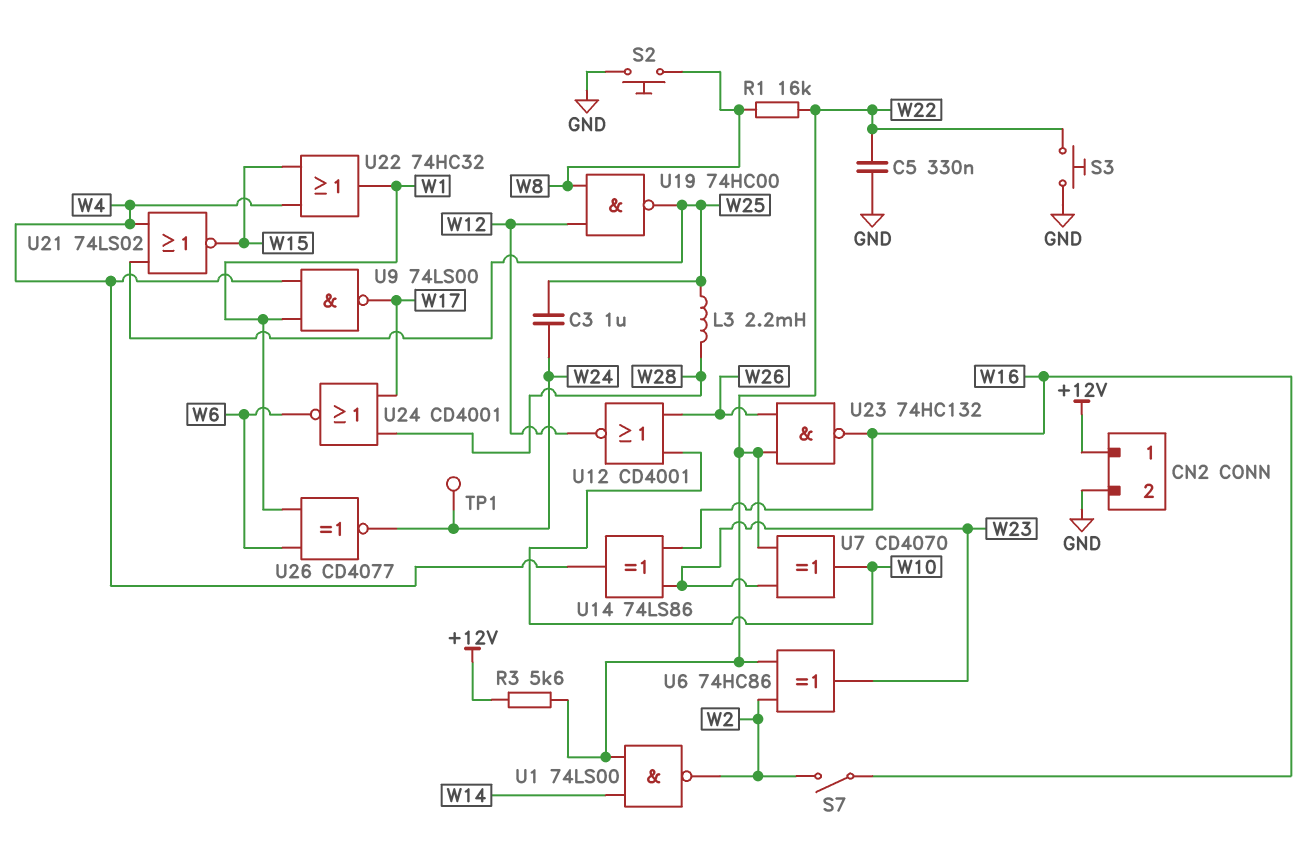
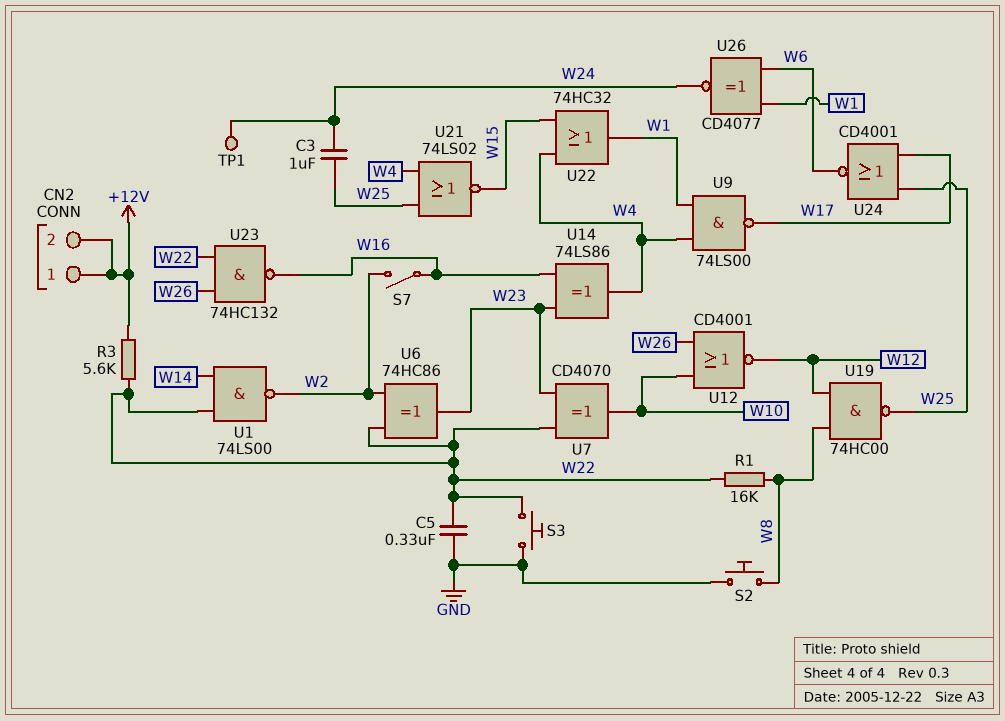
CN2 pin 2: GND -> +12V
L3: 2.2mH (W25, W28) -> none
U24: NOR CD4001 (in W17, in W28, out W6) -> NOR CD4001 (in W17, in W25, out W6)

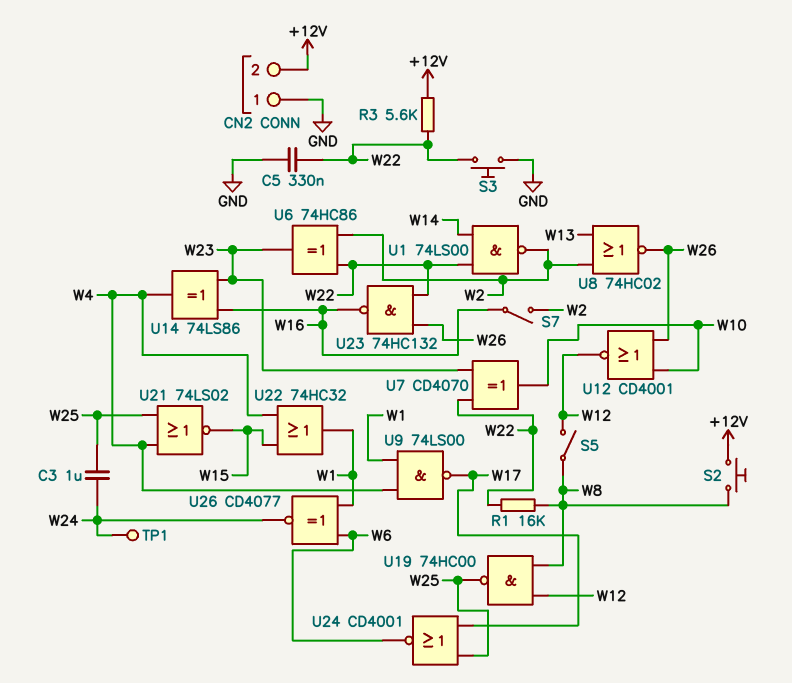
CN2 pin 1: +12V -> GND
S2: button (GND, W8) -> button (+12V, W8)
S5: none -> switch (W8, W12)
U8: none -> NOR 74HC02 (in W2, in W13, out W26)

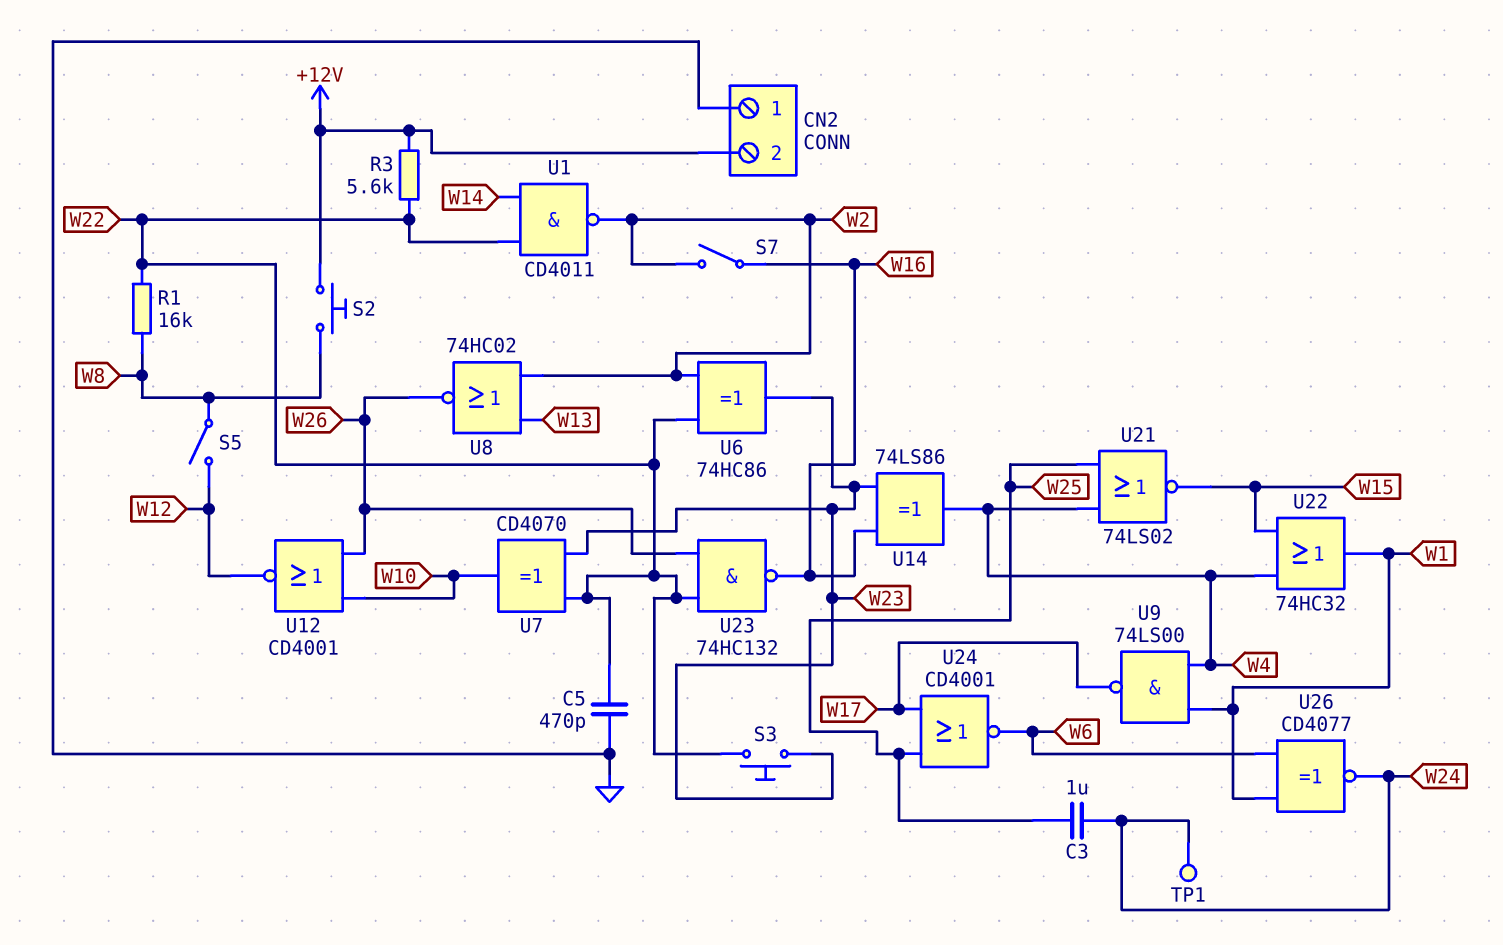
C5: 330nF (GND, W22) -> 470pF (GND, W22)
S3: button (GND, W22) -> button (W22, W23)
U1: NAND 74LS00 (in W14, in W22, out W2) -> NAND CD4011 (in W14, in W22, out W2)
U19: NAND 74HC00 (in W8, in W12, out W25) -> none

